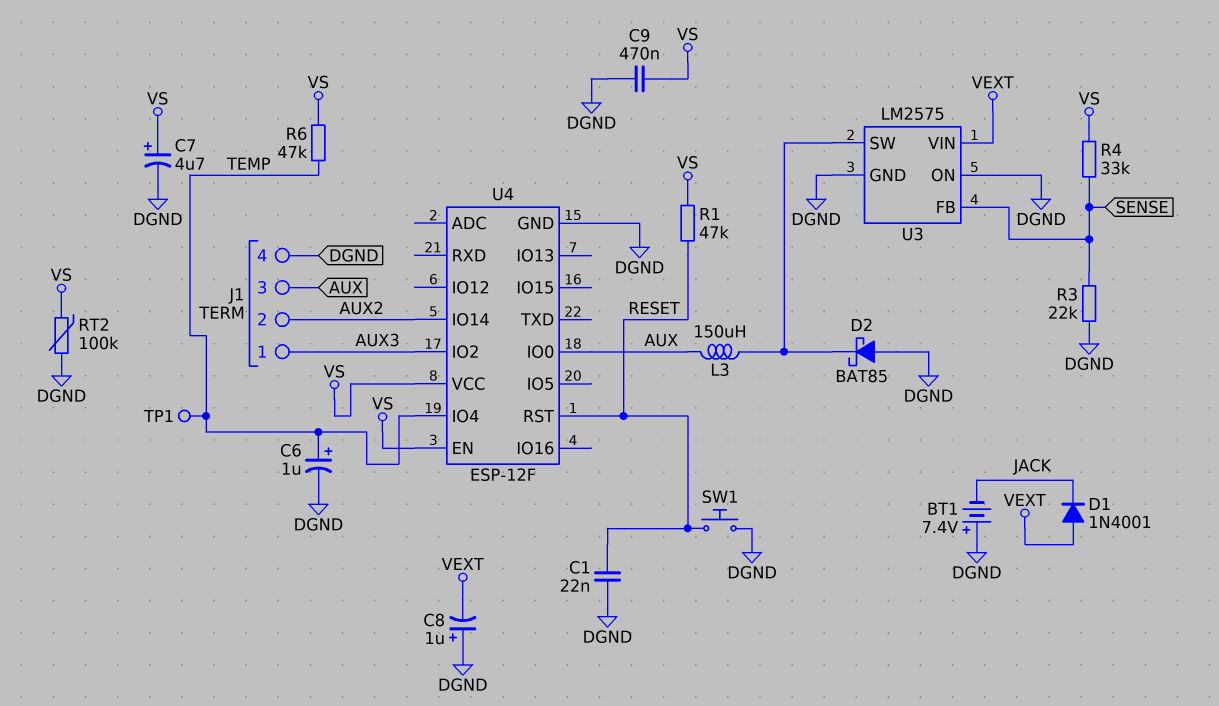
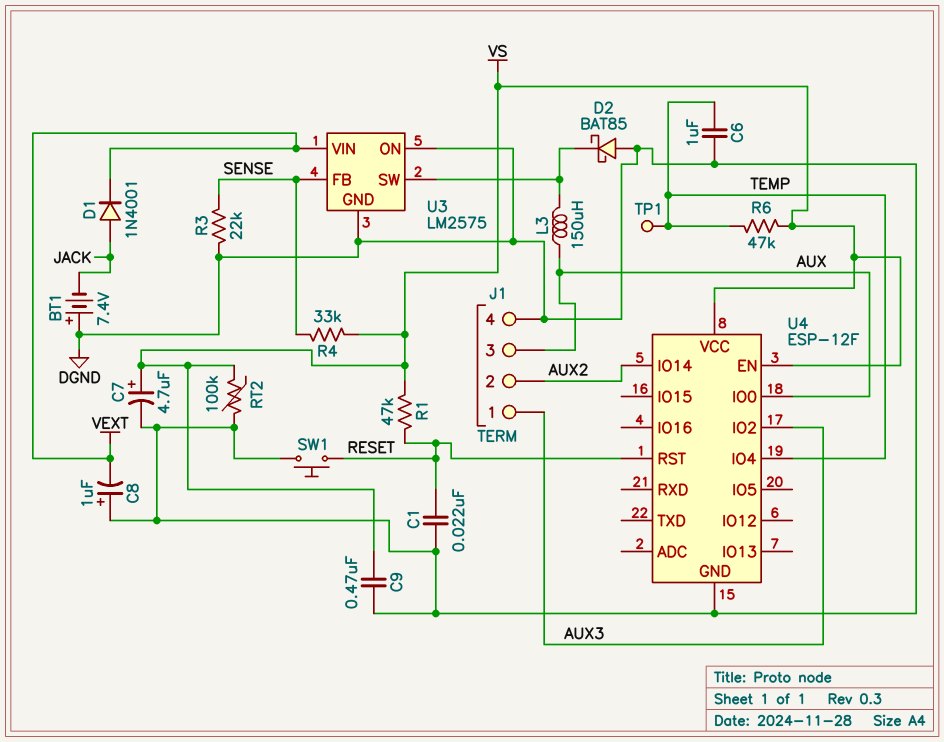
C6: 1uF (plus TEMP, minus DGND) -> 1uF (DGND, TEMP)
D1: diode 1N4001 (A VEXT, K JACK) -> diode 1N4001 (A JACK, K VEXT)

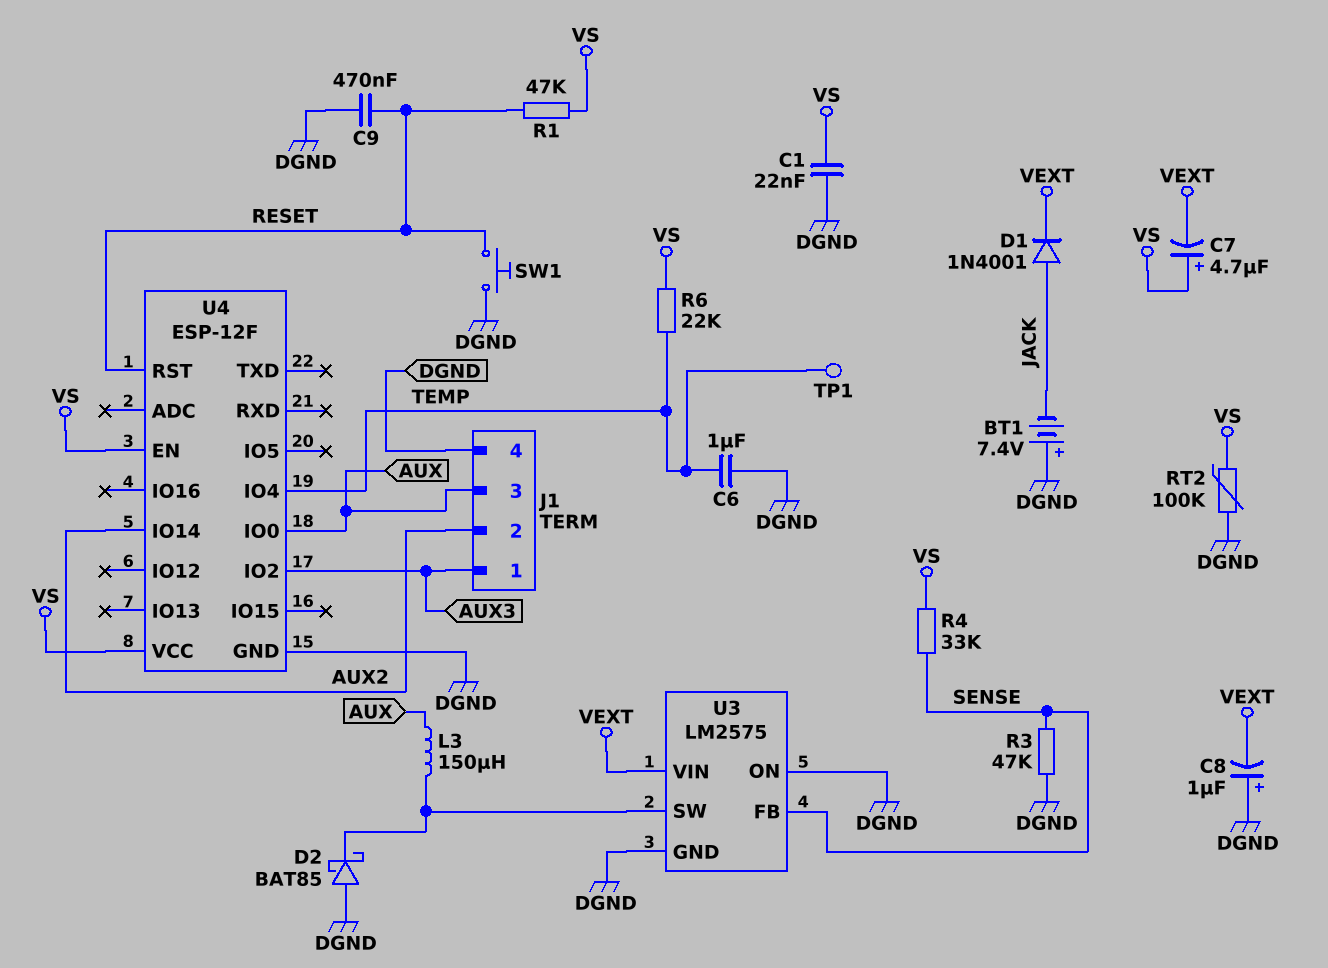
C1: 22nF (DGND, RESET) -> 22nF (DGND, VS)
C7: 4.7uF (plus VS, minus DGND) -> 4.7uF (plus VS, minus VEXT)
C9: 470nF (DGND, VS) -> 470nF (DGND, RESET)
R3: 22k (DGND, SENSE) -> 47k (DGND, SENSE)
R6: 47k (TEMP, VS) -> 22k (TEMP, VS)

